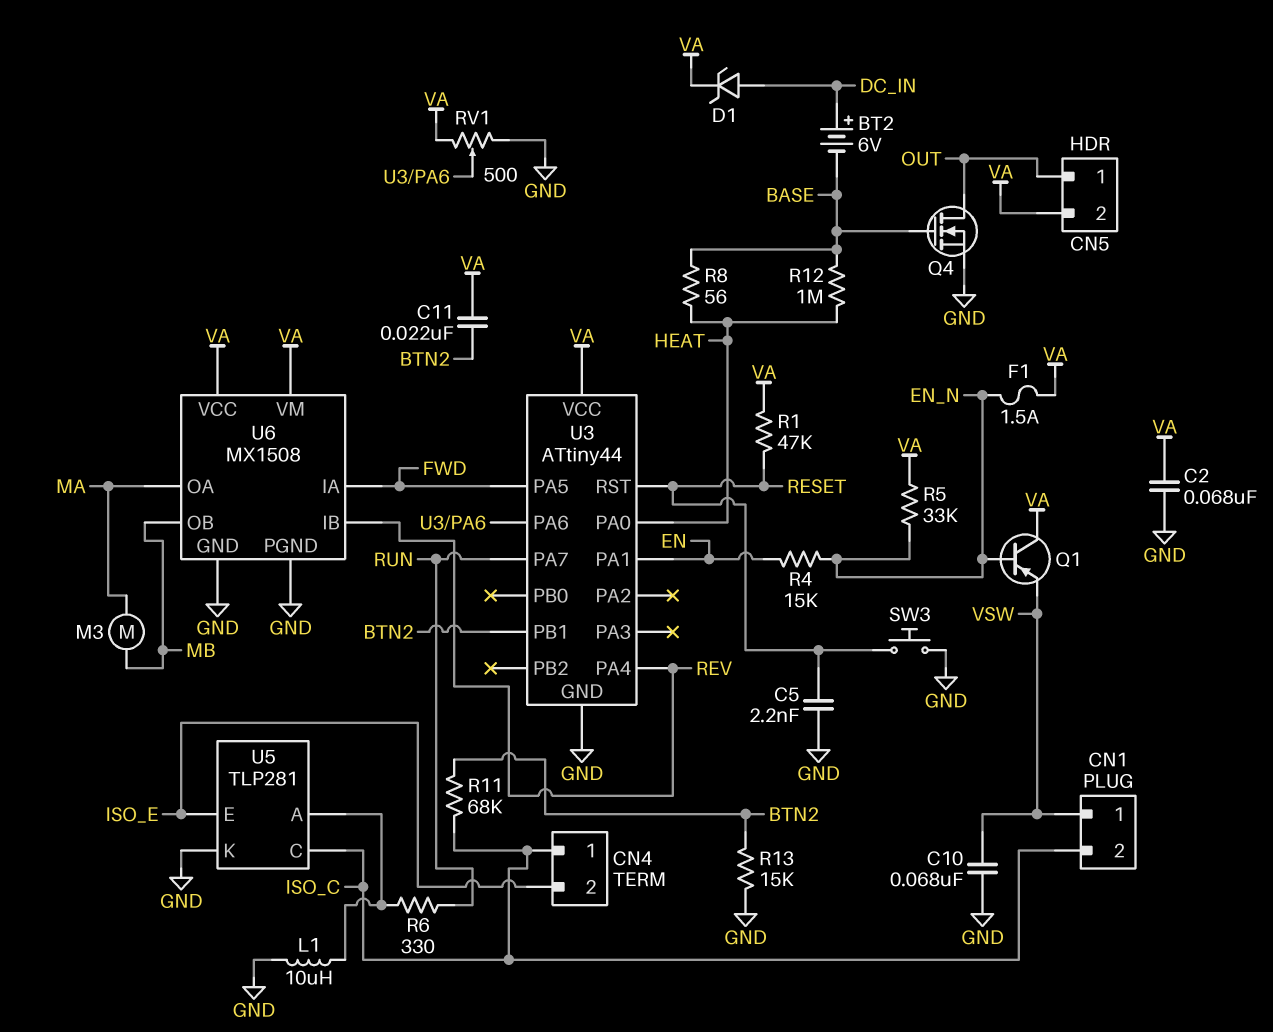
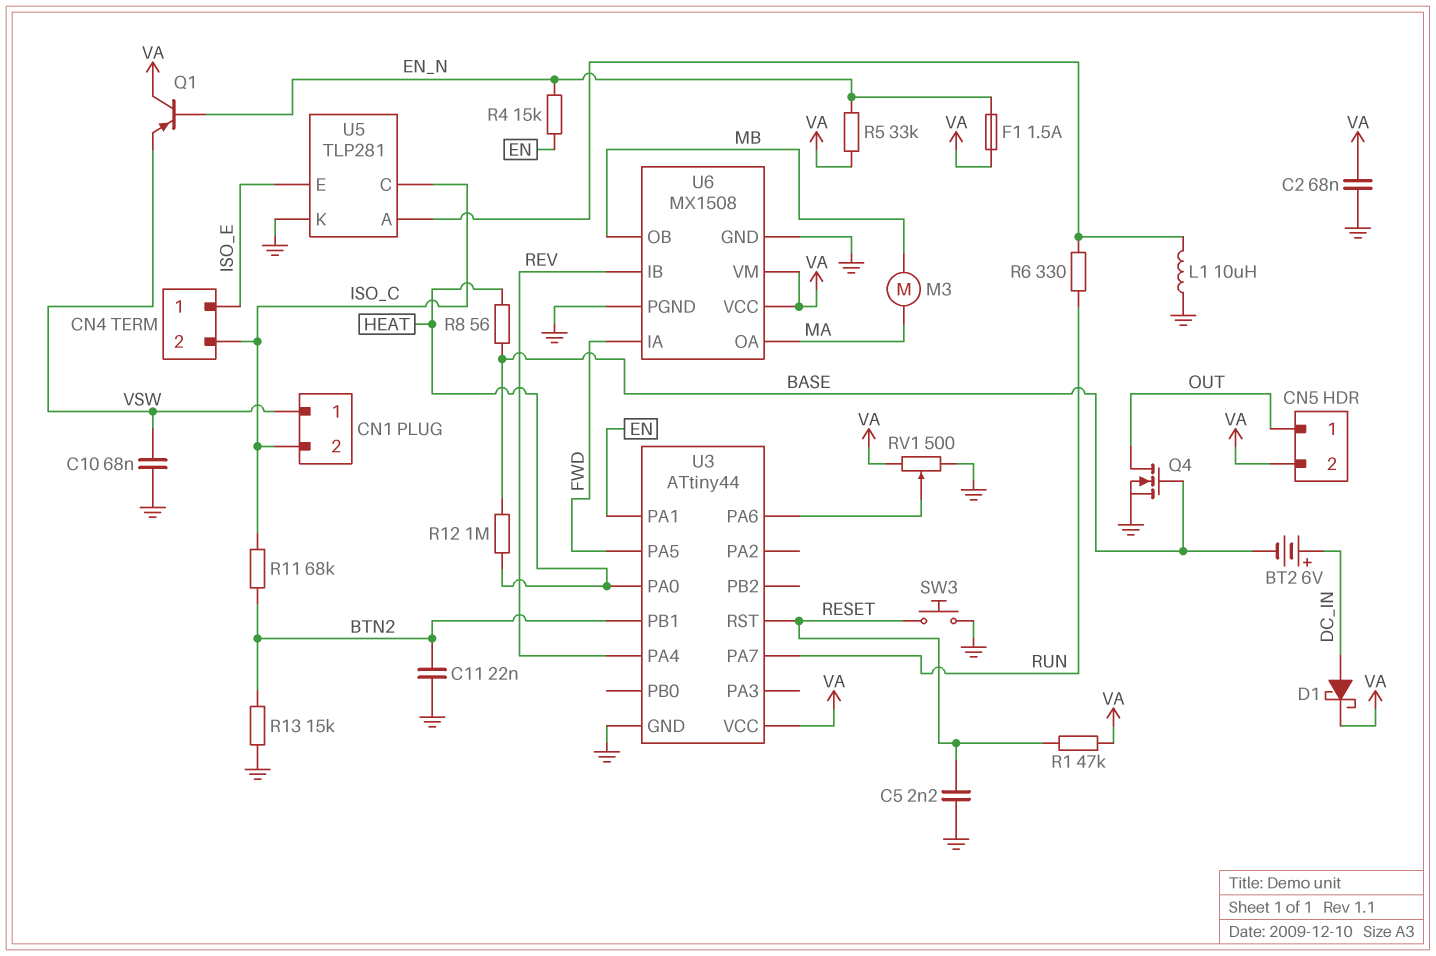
C11: 22nF (BTN2, VA) -> 22nF (BTN2, GND)
CN4 pin 1: ISO_C -> ISO_E
CN4 pin 2: ISO_E -> ISO_C
D1: zener (A DC_IN, K VA) -> schottky (A DC_IN, K VA)

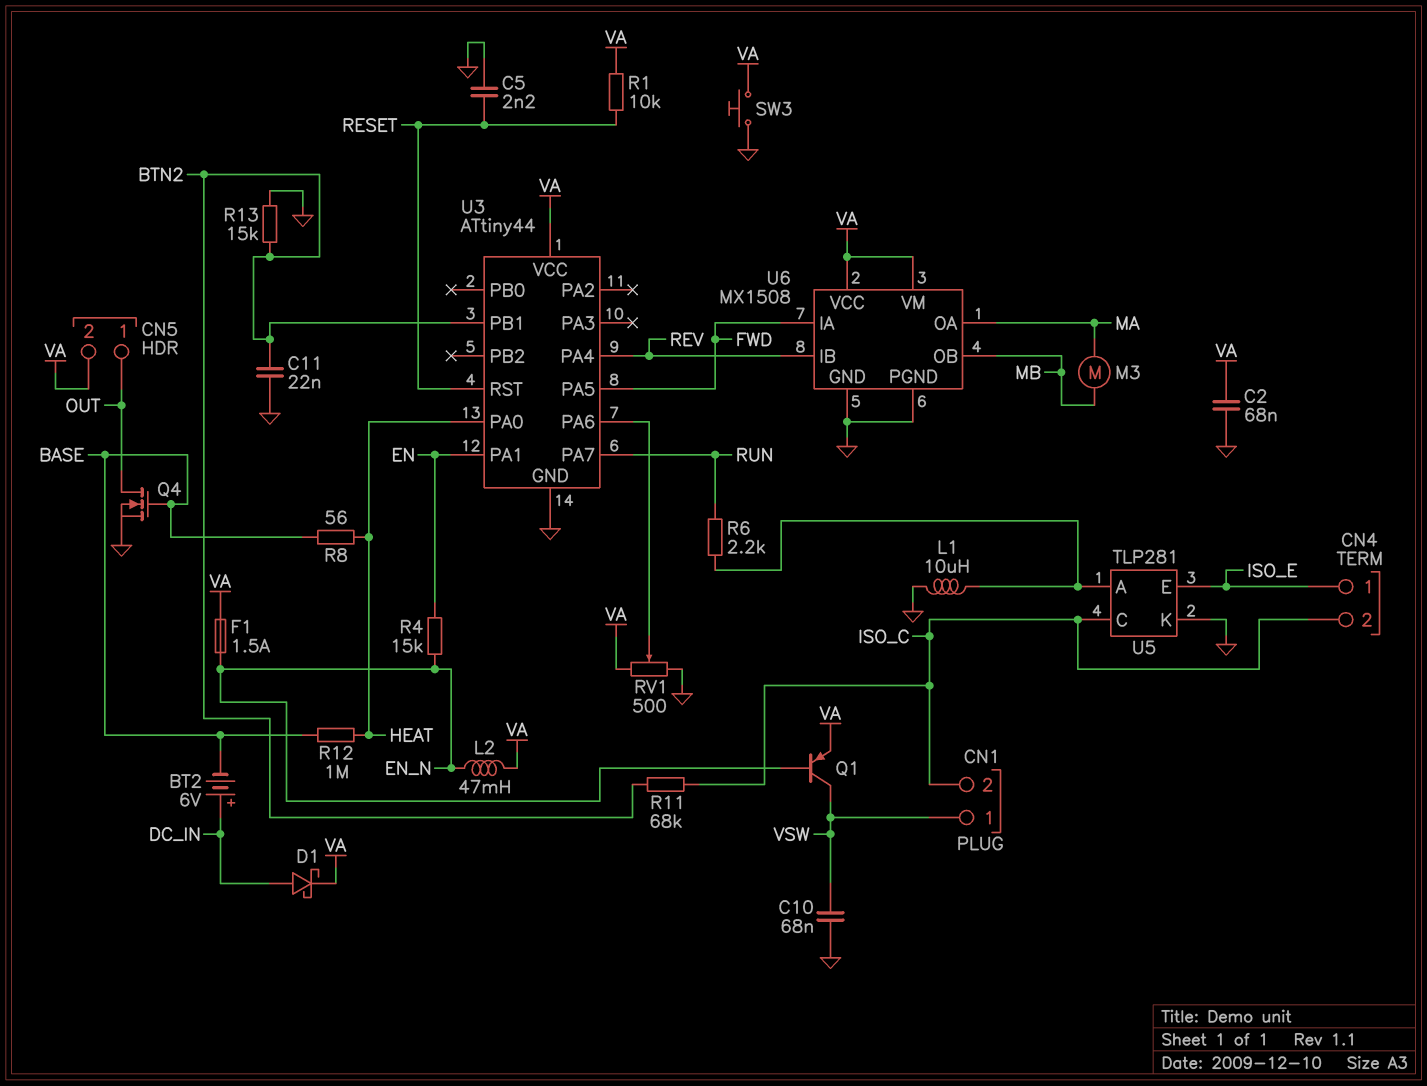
L2: none -> 47mH (EN_N, VA)
Q1: PNP (B EN_N, C VA, E VSW) -> PNP (B EN_N, C VSW, E VA)
R1: 47k (RESET, VA) -> 10k (RESET, VA)
R5: 33k (EN_N, VA) -> none
R6: 330 (RUN, U5/A) -> 2.2k (RUN, U5/A)
SW3: button (GND, RESET) -> button (GND, VA)

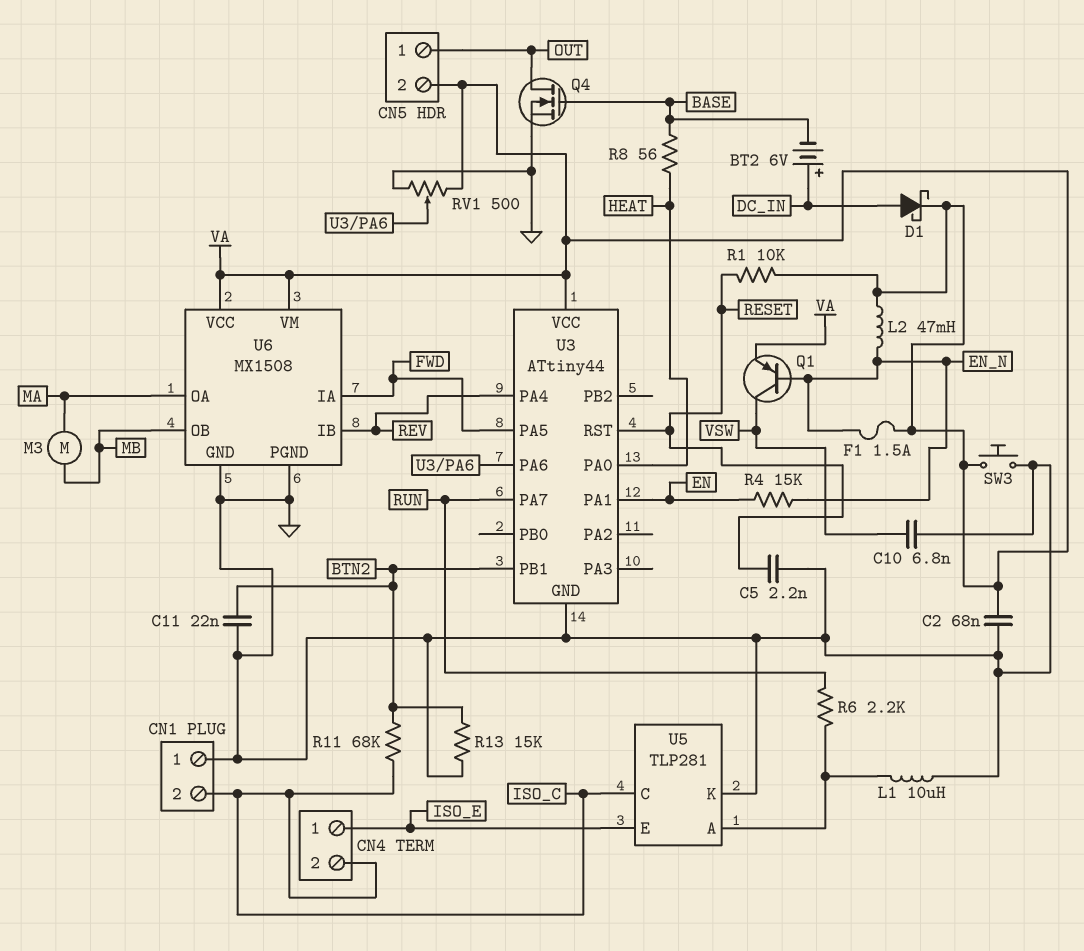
C10: 68nF (GND, VSW) -> 6.8nF (GND, VSW)
CN1 pin 1: VSW -> GND
R12: 1M (BASE, HEAT) -> none

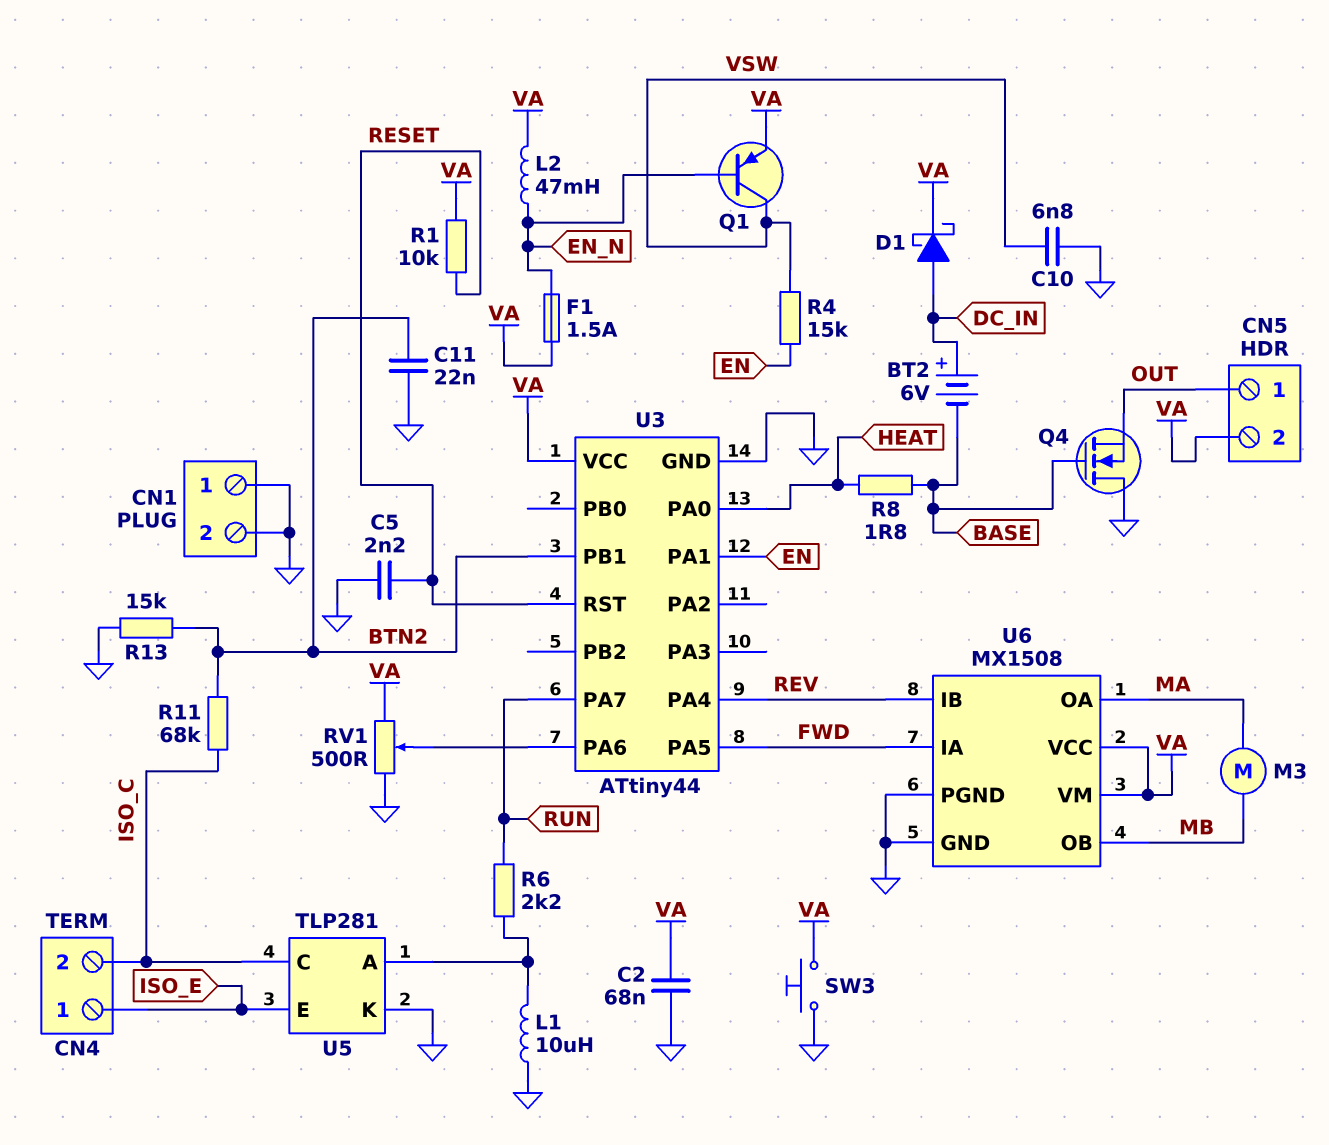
CN1 pin 2: ISO_C -> GND
Q4: NMOS (G BASE, D OUT, S GND) -> NMOS (G BASE, D GND, S OUT)
R4: 15k (EN, EN_N) -> 15k (EN, VSW)
R8: 56 (BASE, HEAT) -> 1.8 (BASE, HEAT)

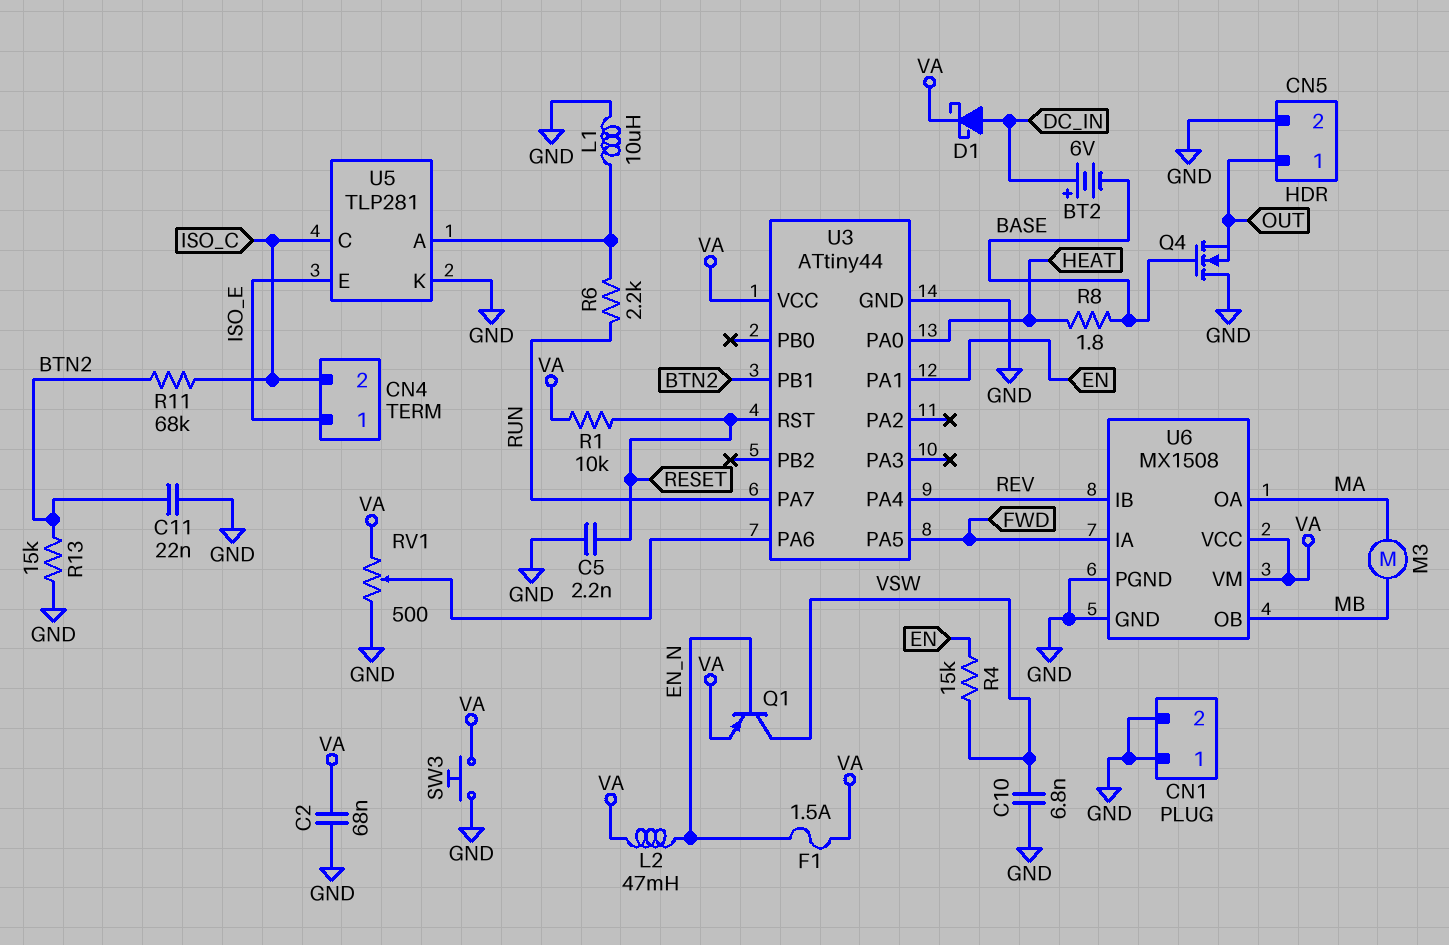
CN5 pin 2: VA -> GND

